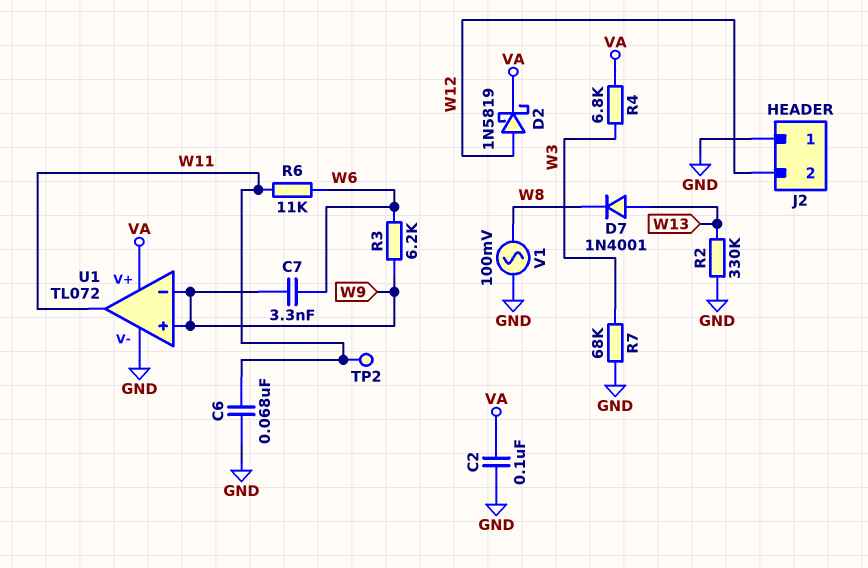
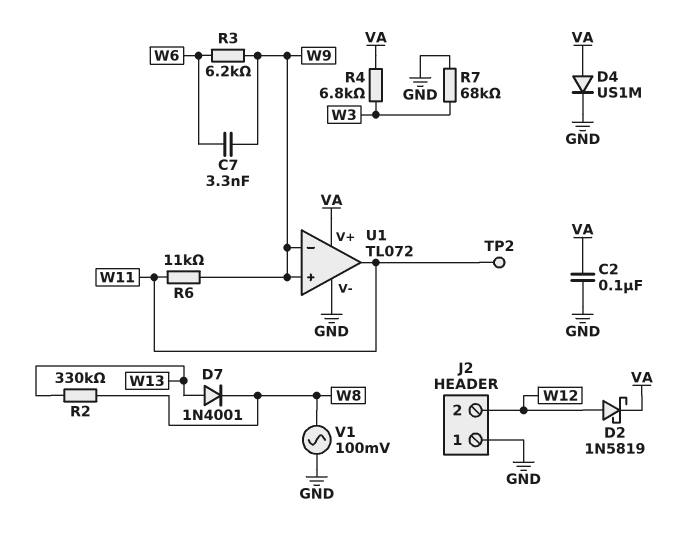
C6: 68nF (GND, W11) -> none
D4: none -> diode US1M (A VA, K GND)
R2: 330k (GND, W13) -> 330k (W8, W13)
R6: 11k (W6, W11) -> 11k (W9, W11)

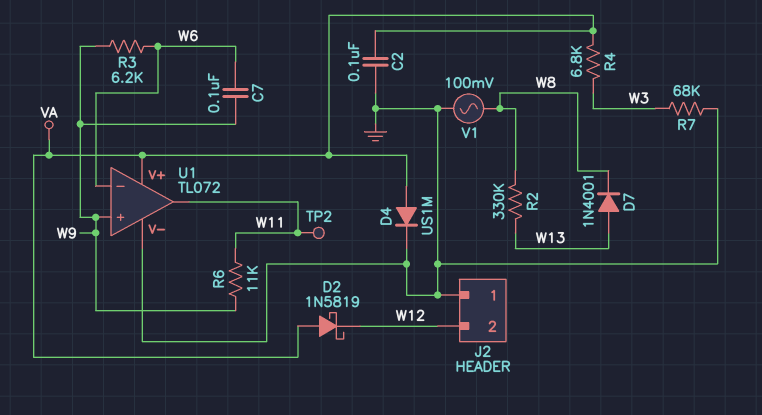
C7: 3.3nF (W6, W9) -> 100nF (W6, W9)
D2: schottky 1N5819 (A W12, K VA) -> schottky 1N5819 (A VA, K W12)
U1 pin in-: W9 -> W6

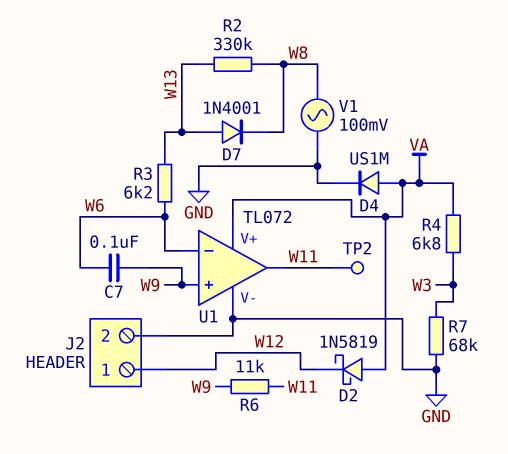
C2: 100nF (GND, VA) -> none
J2 pin 1: GND -> W12
J2 pin 2: W12 -> GND
R3: 6.2k (W6, W9) -> 6.2k (W6, W13)

